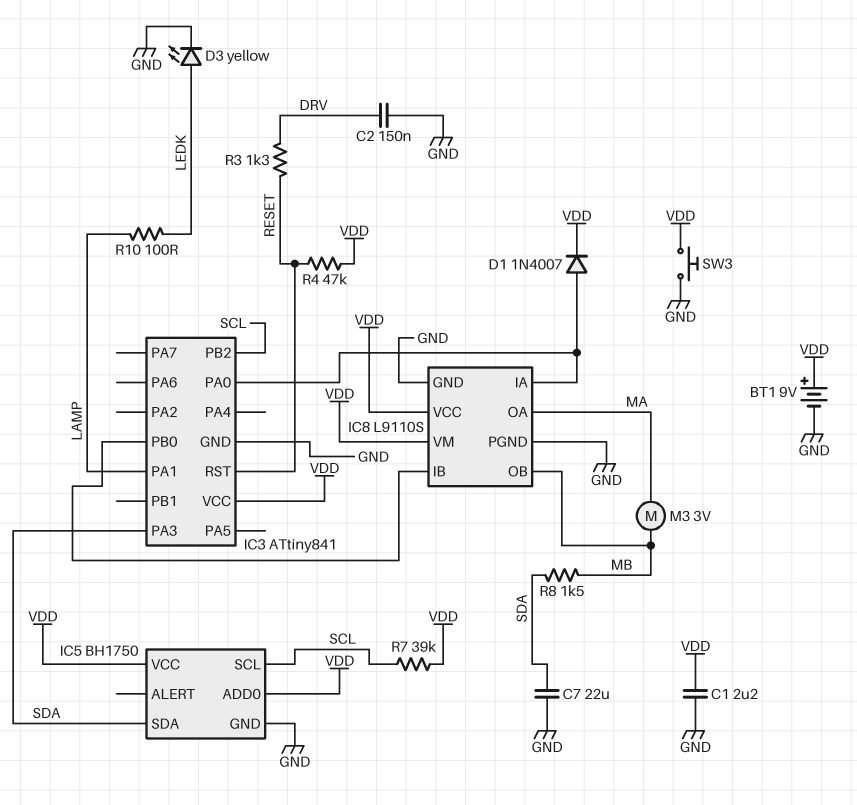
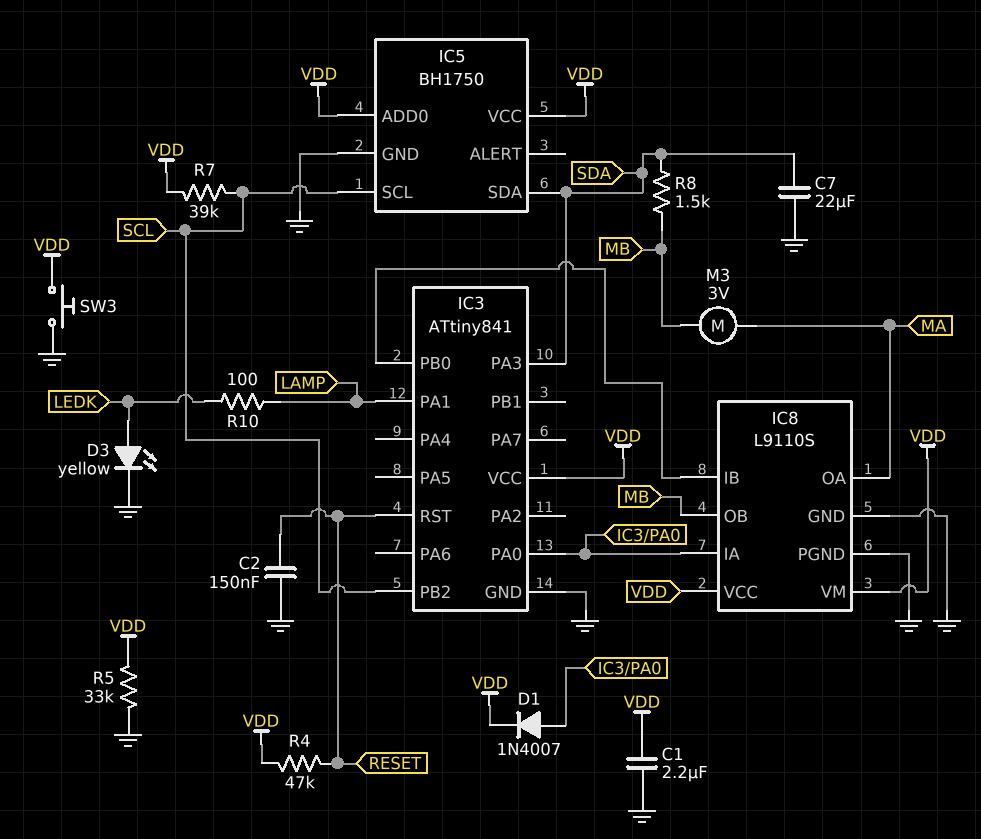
BT1: 9V (plus VDD, minus GND) -> none
C2: 150nF (DRV, GND) -> 150nF (GND, RESET)
R3: 1.3k (DRV, RESET) -> none
R5: none -> 33k (GND, VDD)

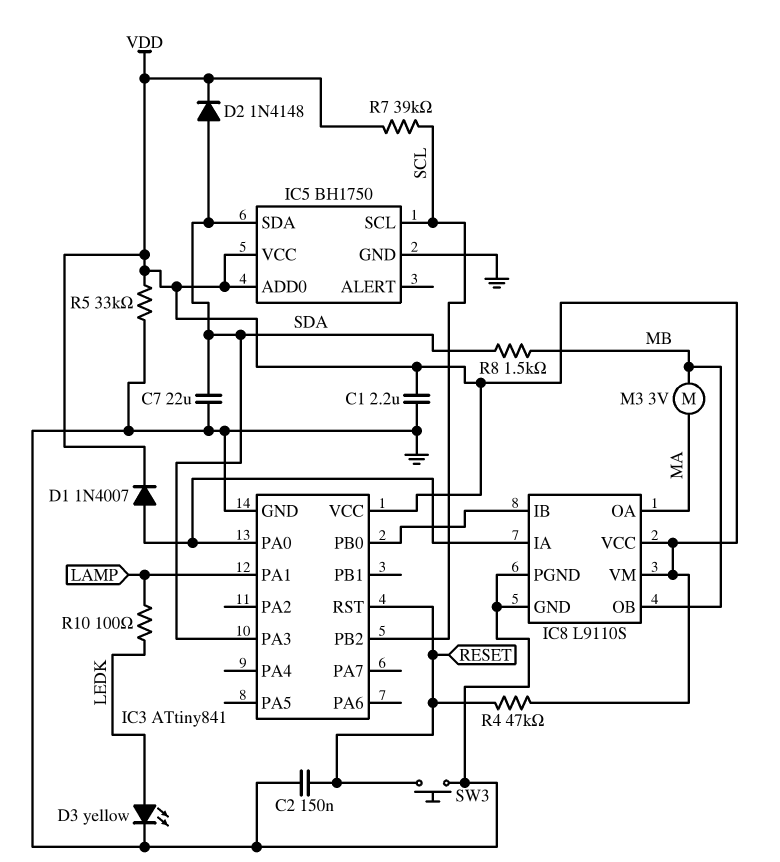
D2: none -> diode 1N4148 (A SDA, K VDD)
SW3: button (GND, VDD) -> button (GND, RESET)

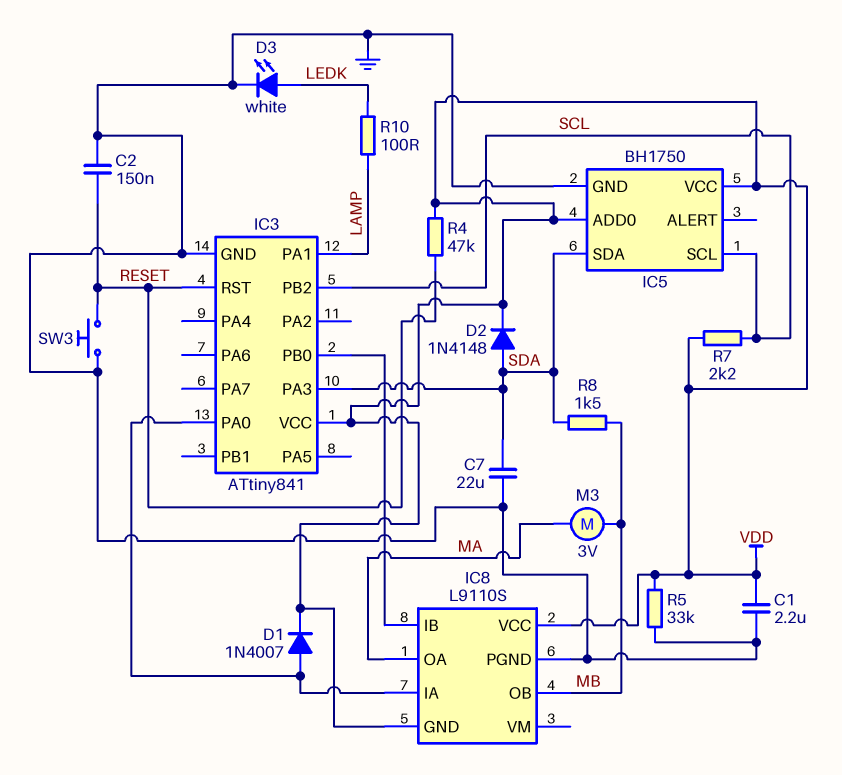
D3: LED yellow (A LEDK, K GND) -> LED white (A LEDK, K GND)
IC8 pin GND: GND -> VDD
IC8 pin VM: VDD -> none
R7: 39k (SCL, VDD) -> 2.2k (SCL, VDD)

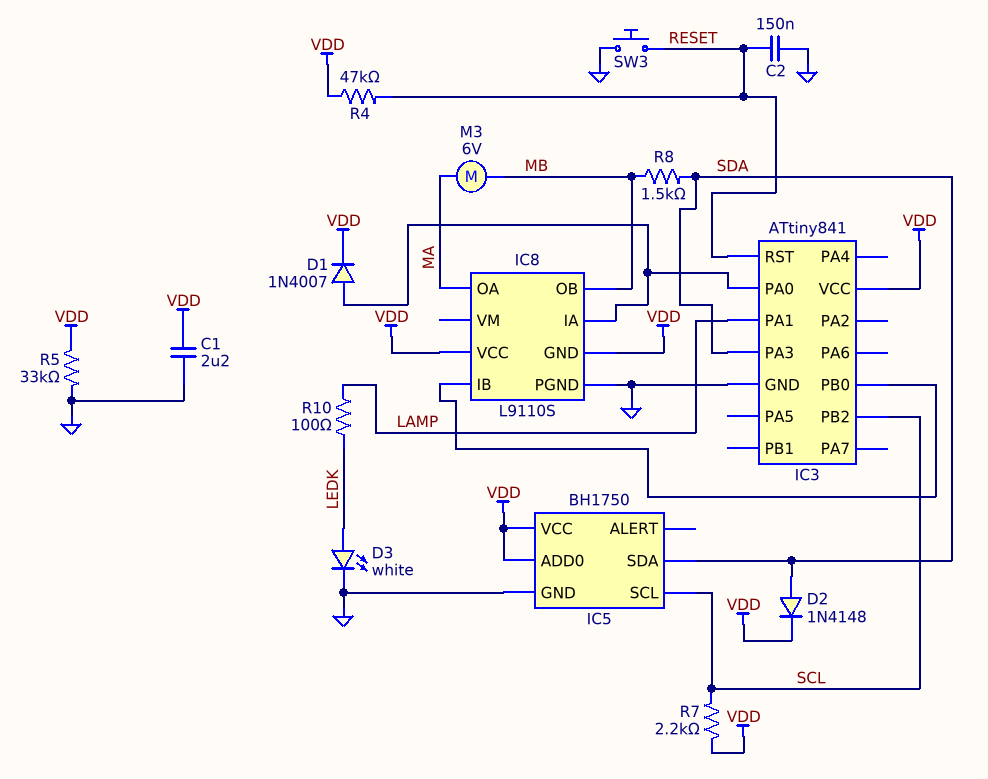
C7: 22uF (GND, SDA) -> none
M3: motor 3V (MA, MB) -> motor 6V (MA, MB)

